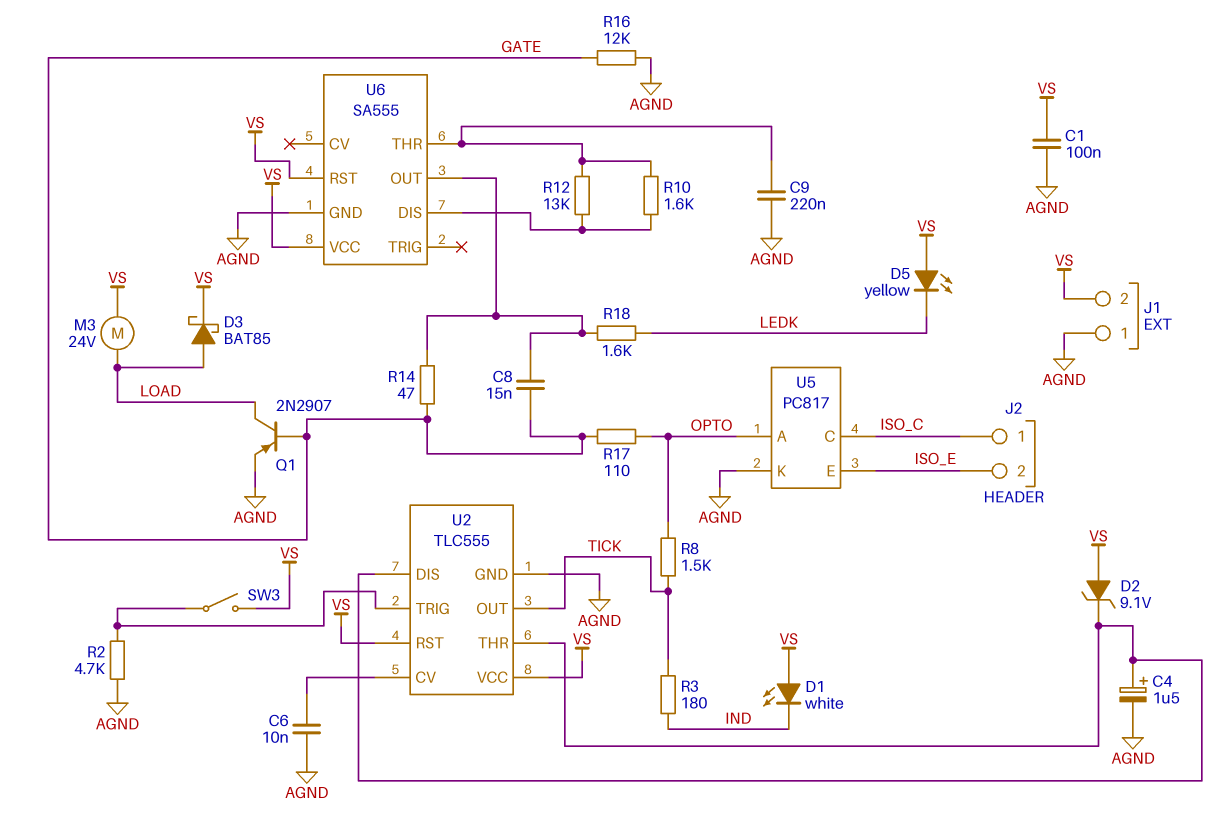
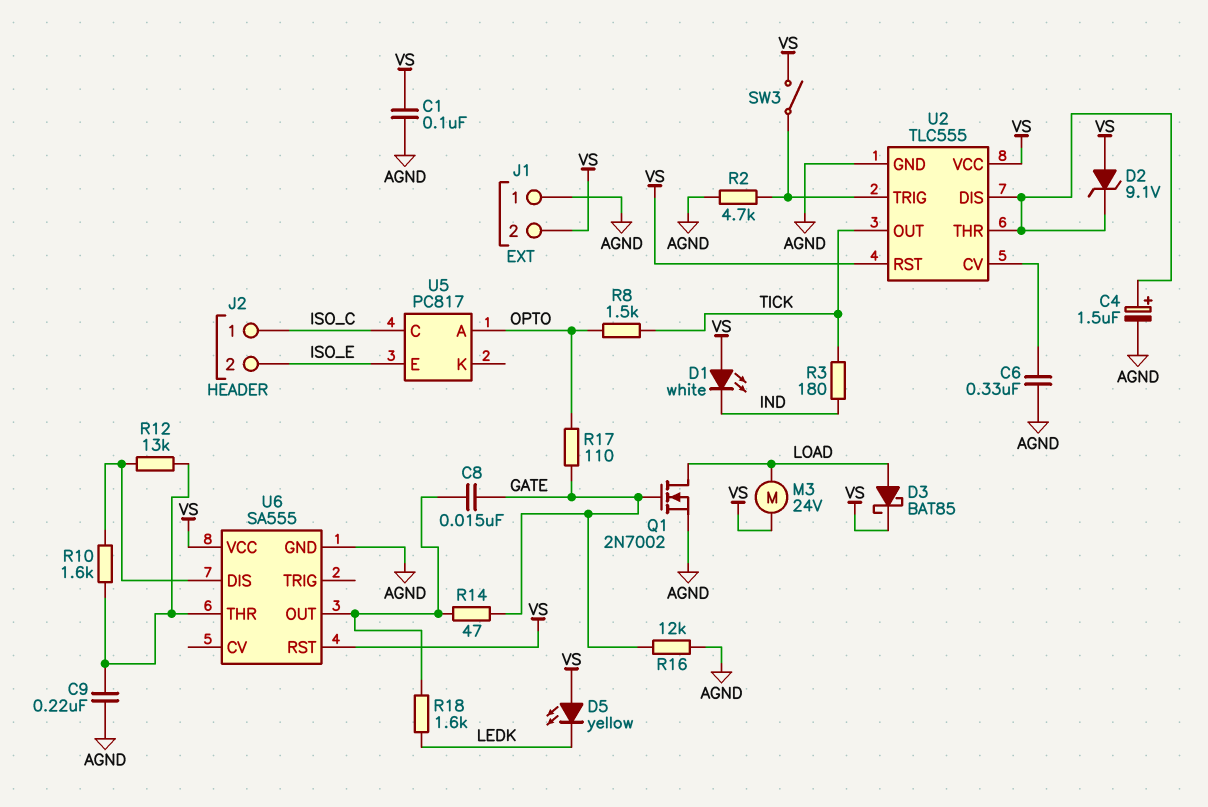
C6: 10nF (AGND, U2/CV) -> 330nF (AGND, U2/CV)
Q1: PNP 2N2907 (B GATE, C LOAD, E AGND) -> NMOS 2N7002 (G GATE, D LOAD, S AGND)
U5 pin K: AGND -> none

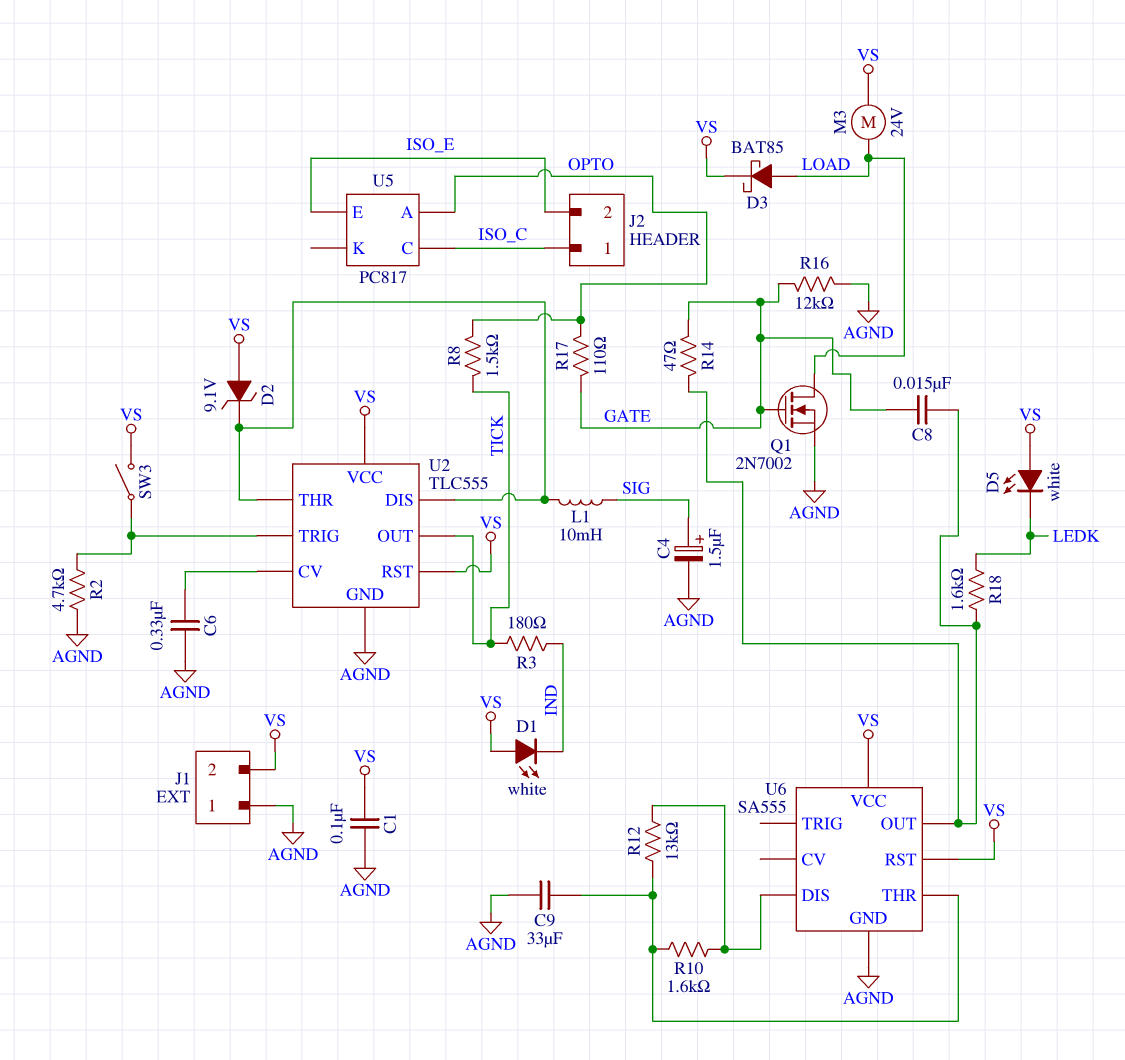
C4: 1.5uF (plus U2/DIS, minus AGND) -> 1.5uF (plus SIG, minus AGND)
C9: 220nF (AGND, U6/THR) -> 33uF (AGND, U6/THR)
D5: LED yellow (A VS, K LEDK) -> LED white (A VS, K LEDK)
L1: none -> 10mH (SIG, U2/DIS)

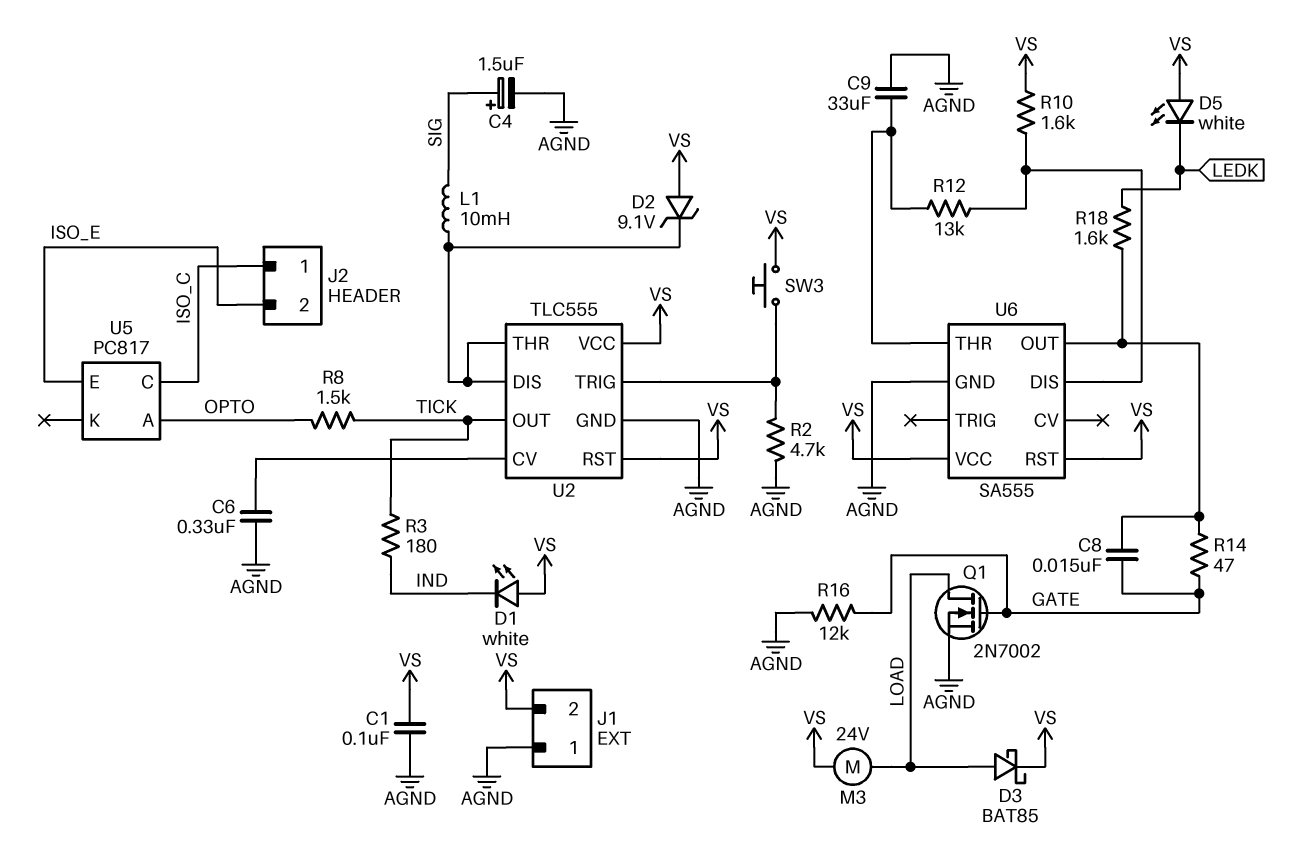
R10: 1.6k (U6/DIS, U6/THR) -> 1.6k (U6/DIS, VS)
R17: 110 (GATE, OPTO) -> none
SW3: switch (U2/TRIG, VS) -> button (U2/TRIG, VS)

